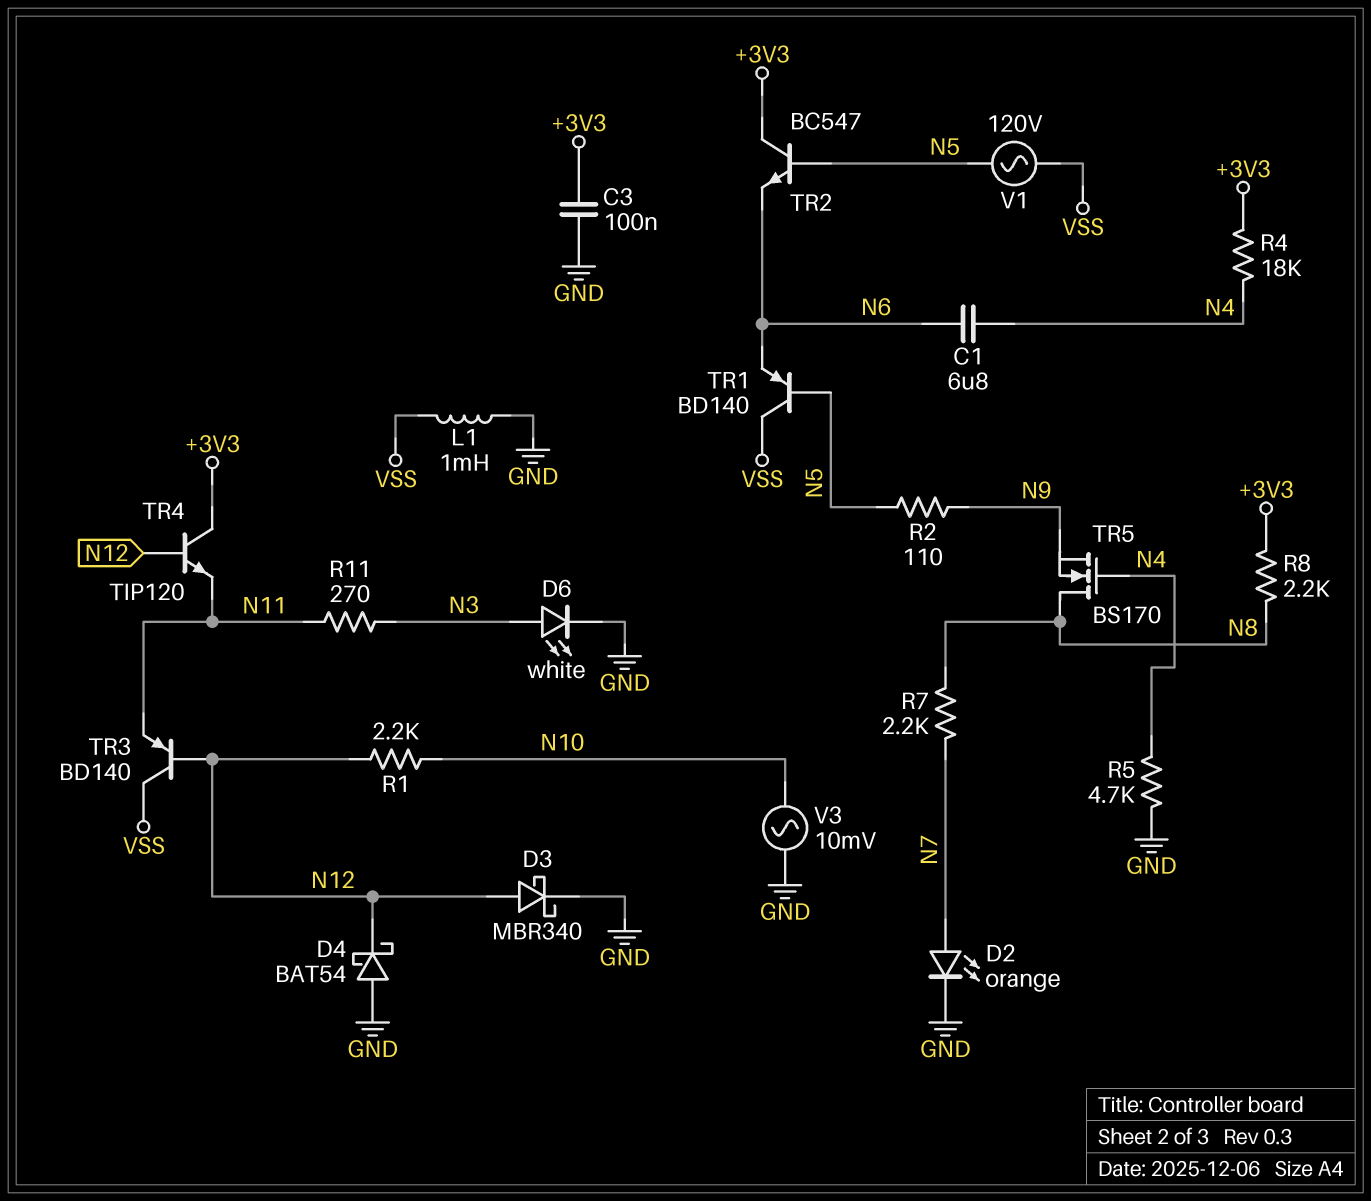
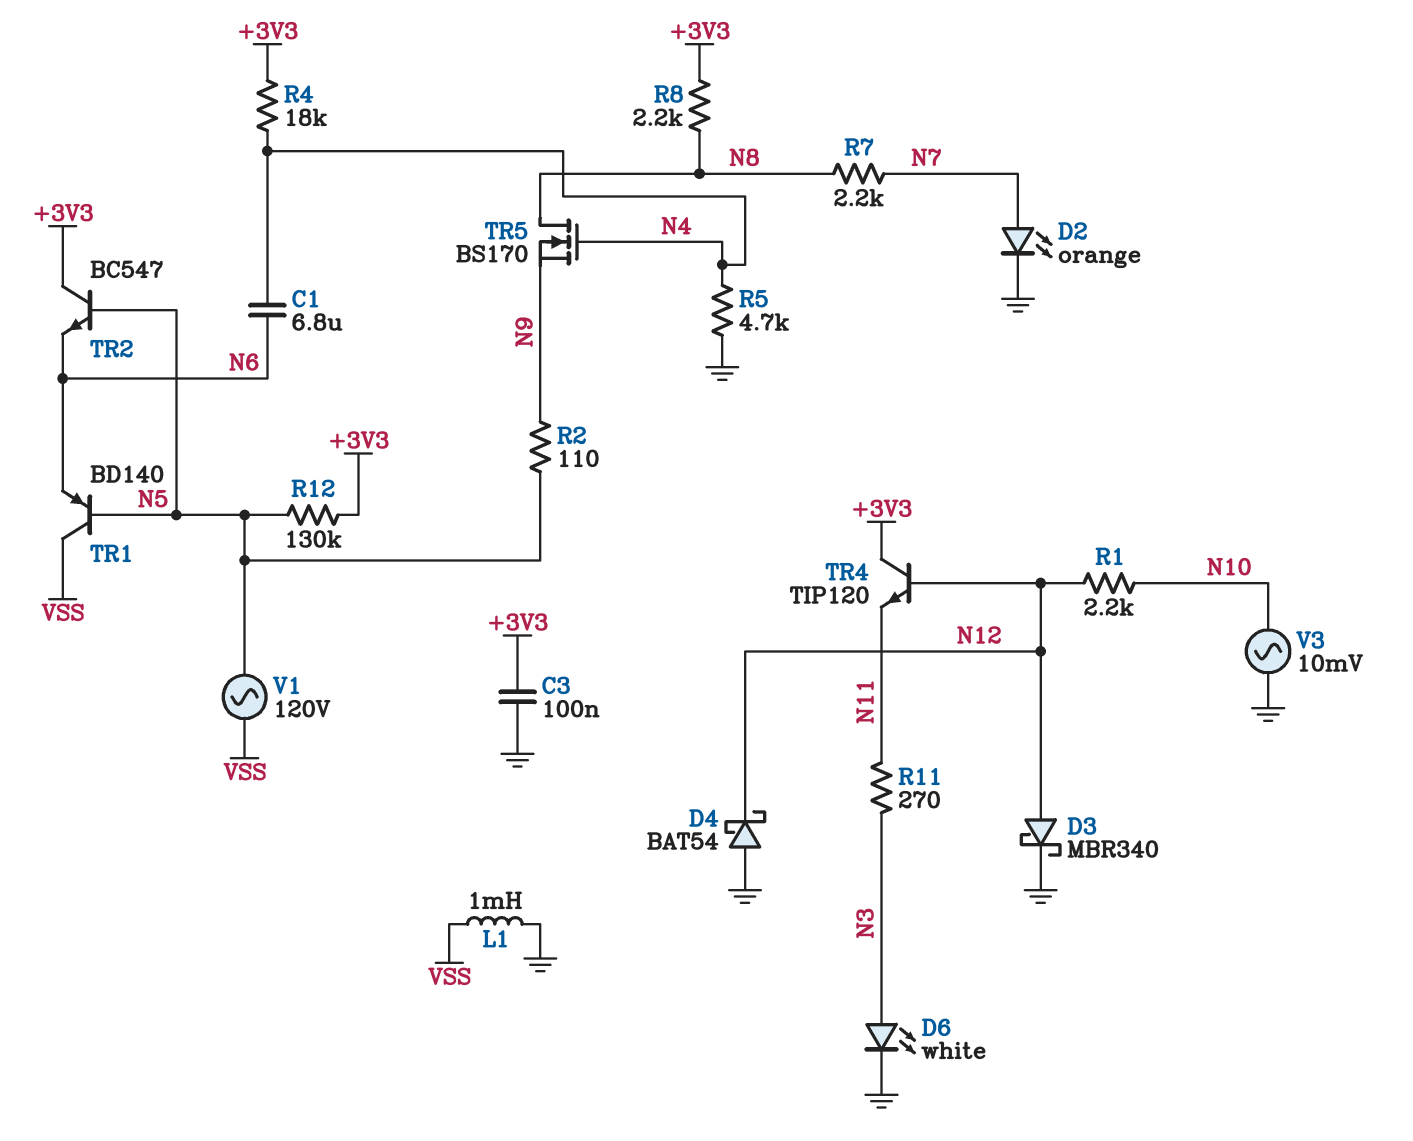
R12: none -> 130k (+3V3, N5)
TR3: PNP BD140 (B N12, C VSS, E N11) -> none

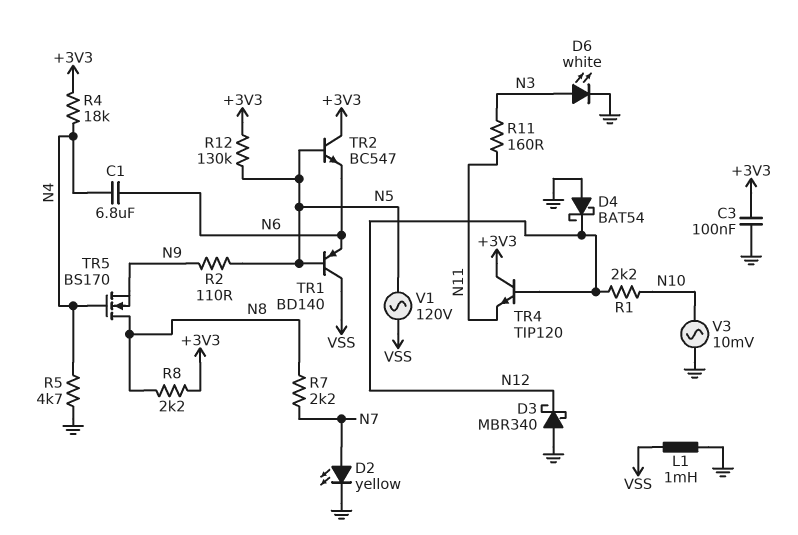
D2: LED orange (A N7, K GND) -> LED yellow (A N7, K GND)
D3: schottky MBR340 (A N12, K GND) -> schottky MBR340 (A GND, K N12)
R11: 270 (N3, N11) -> 160 (N3, N11)

